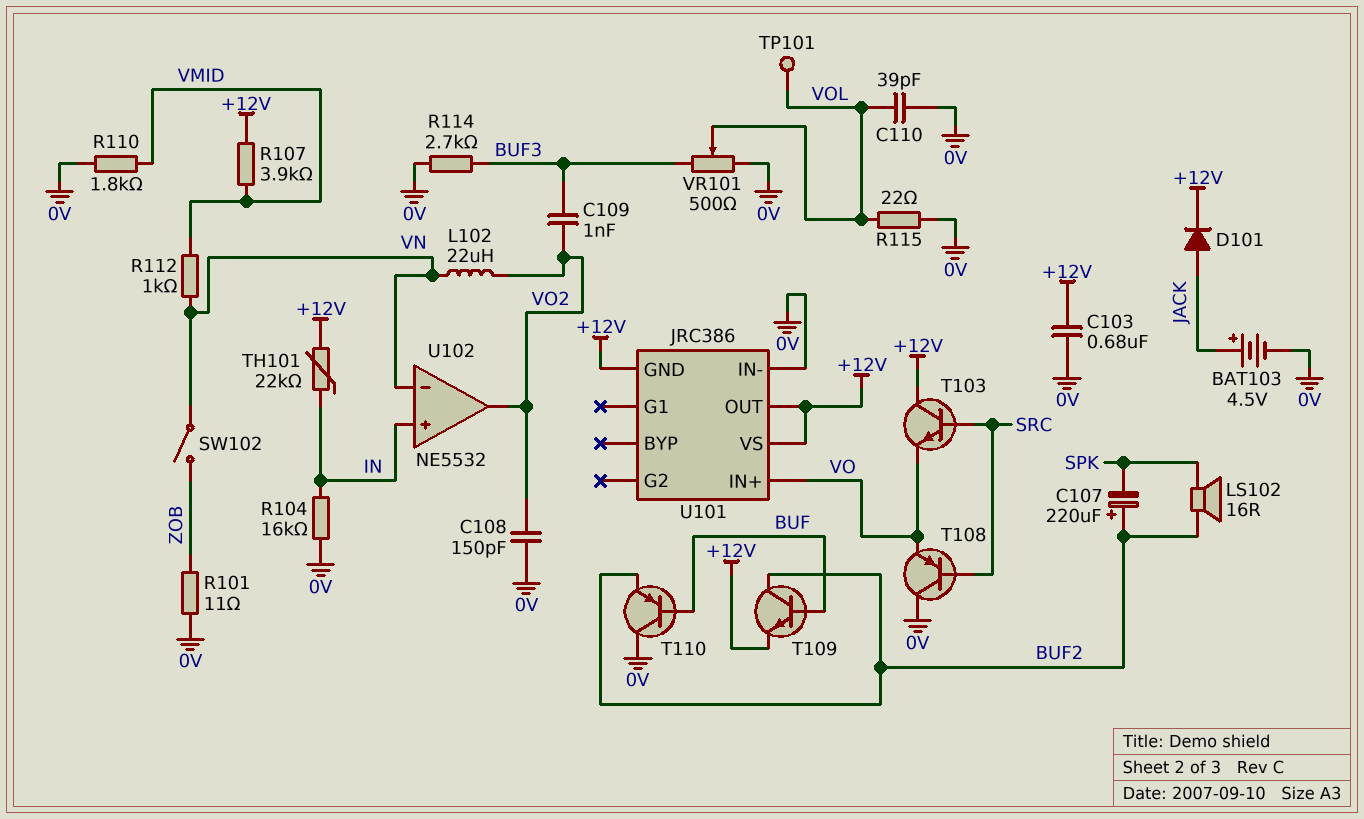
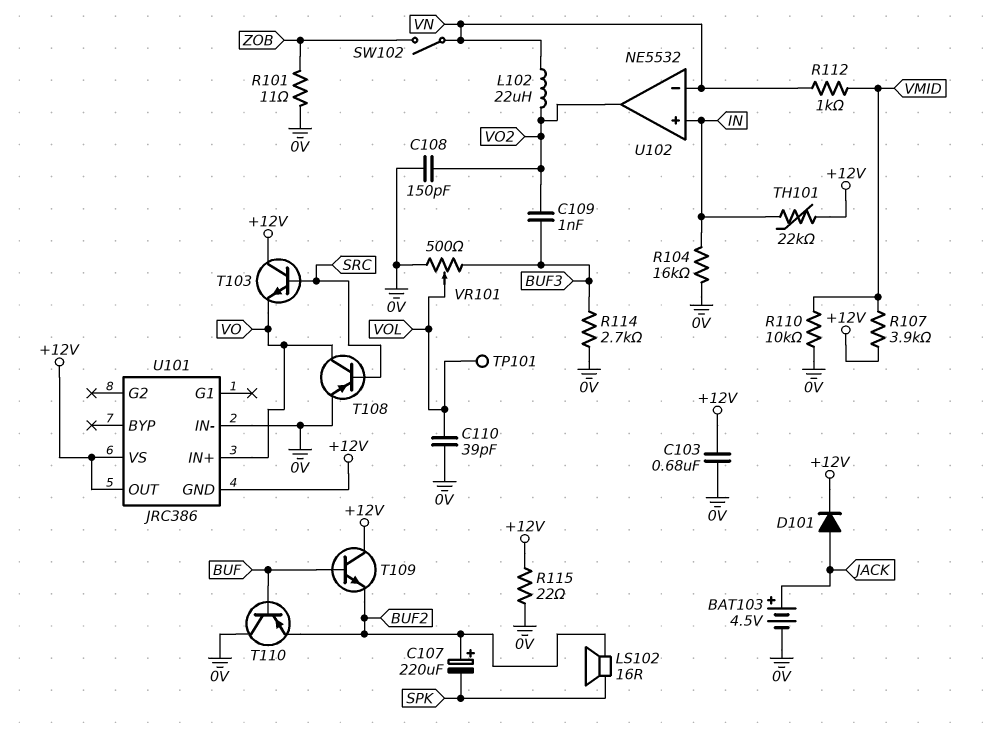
R110: 1.8k (0V, VMID) -> 10k (0V, VMID)
R115: 22 (0V, VOL) -> 22 (+12V, 0V)
T108: PNP (B SRC, C 0V, E VO) -> PNP (B SRC, C VO, E 0V)
T109: NPN (B BUF, C BUF2, E +12V) -> NPN (B BUF, C +12V, E BUF2)

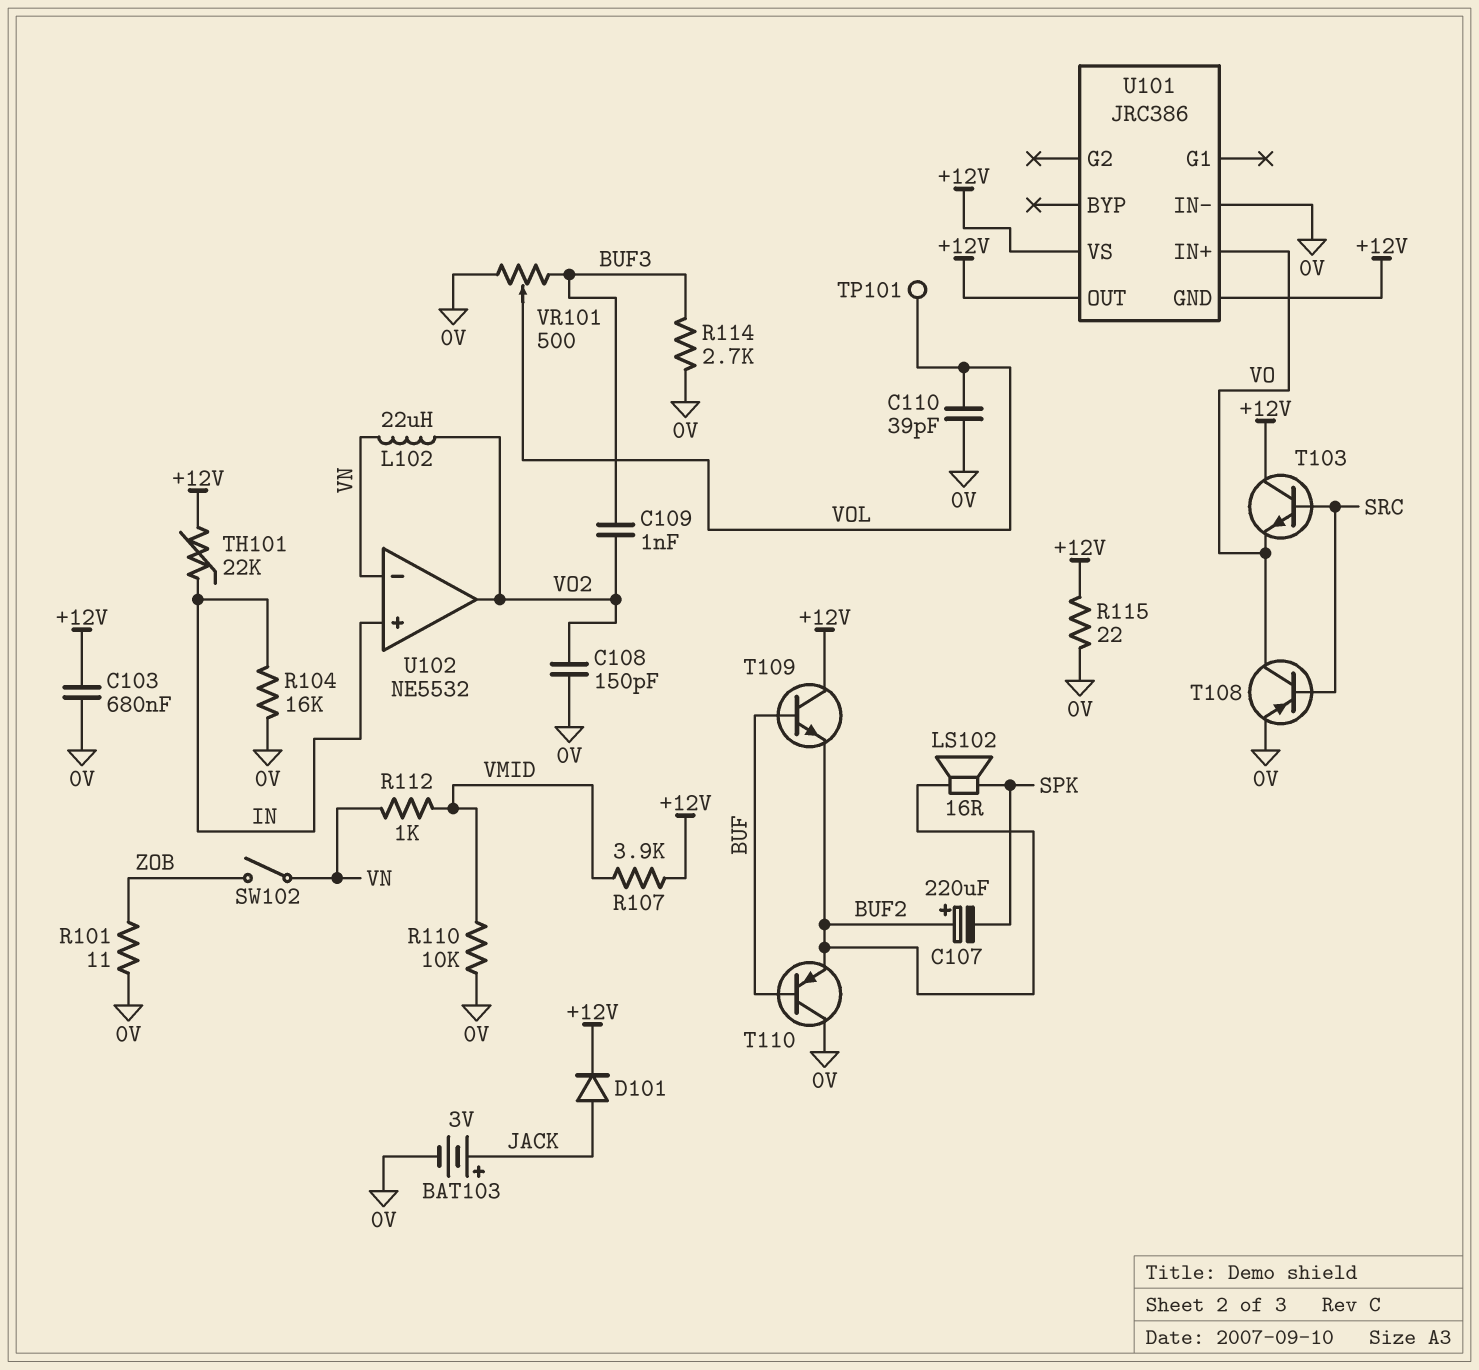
BAT103: 4.5V (plus JACK, minus 0V) -> 3V (plus JACK, minus 0V)

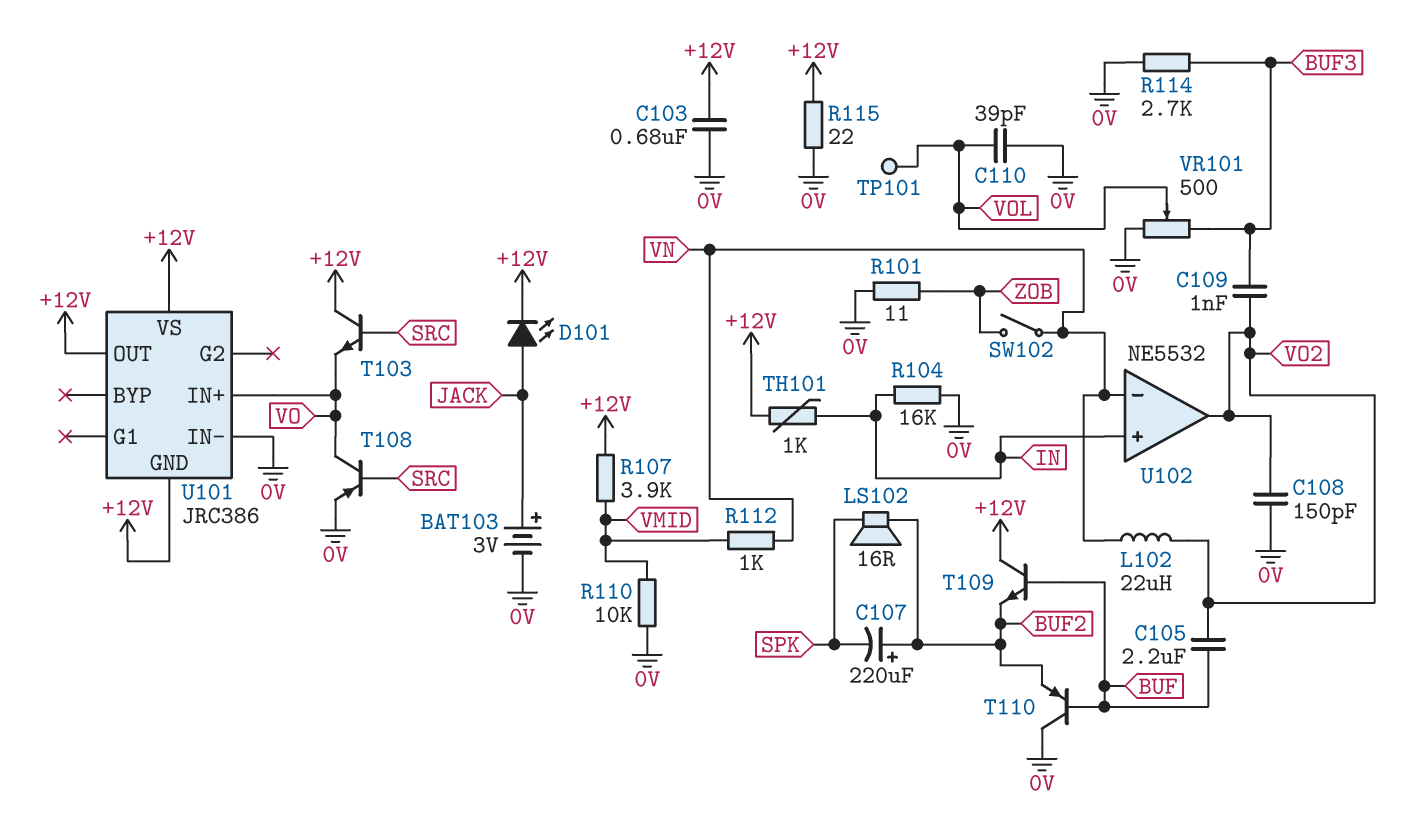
C105: none -> 2.2uF (BUF, VO2)
D101: diode (A JACK, K +12V) -> LED (A JACK, K +12V)
TH101: 22k (+12V, IN) -> 1k (+12V, IN)

